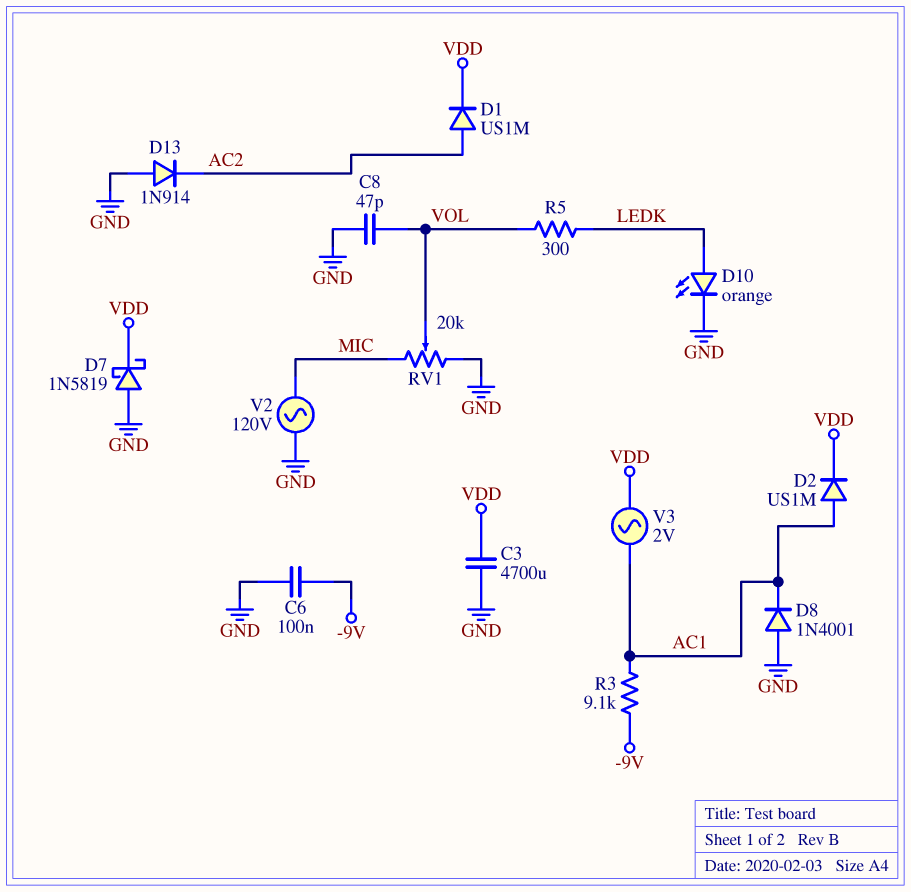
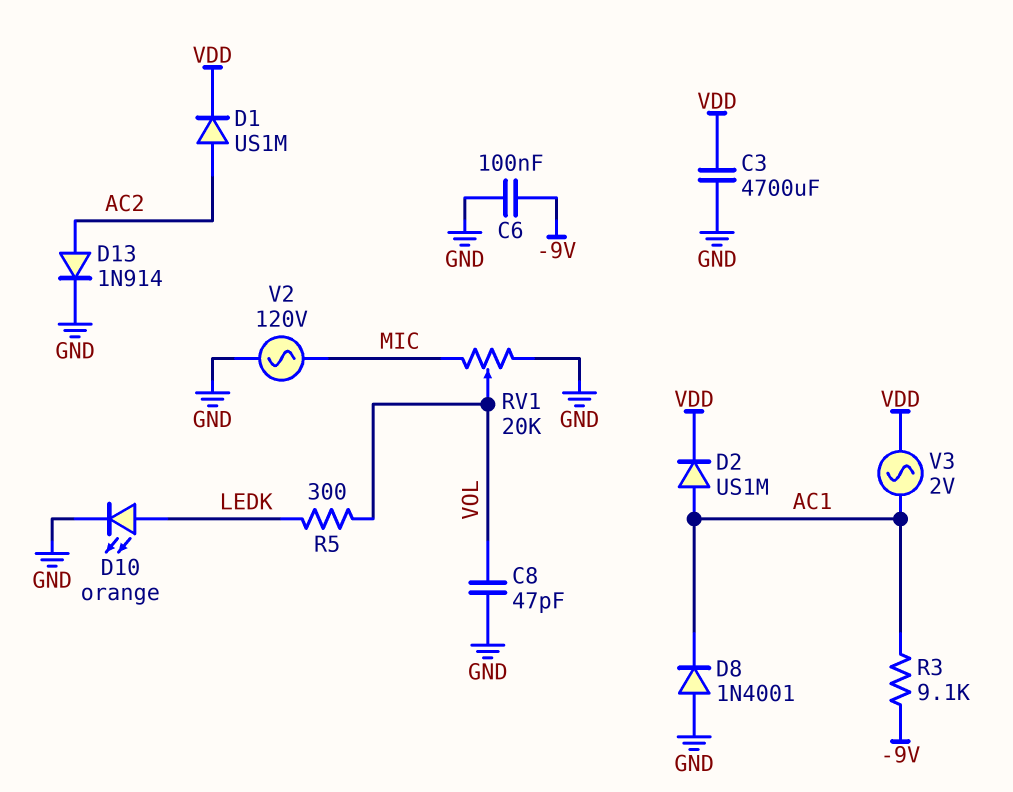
D7: schottky 1N5819 (A GND, K VDD) -> none
D13: diode 1N914 (A GND, K AC2) -> diode 1N914 (A AC2, K GND)

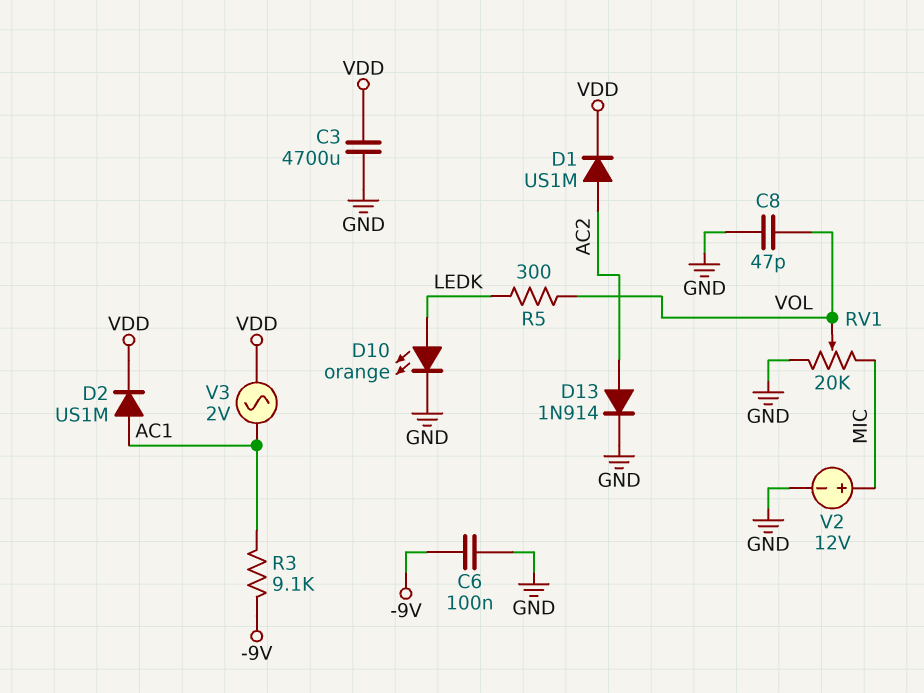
D8: diode 1N4001 (A GND, K AC1) -> none
V2: AC 120V (GND, MIC) -> 12V (plus MIC, minus GND)

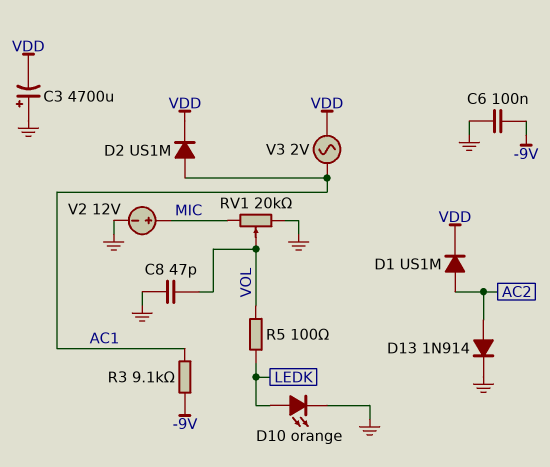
C3: 4700uF (GND, VDD) -> 4700uF (plus GND, minus VDD)
R5: 300 (LEDK, VOL) -> 100 (LEDK, VOL)

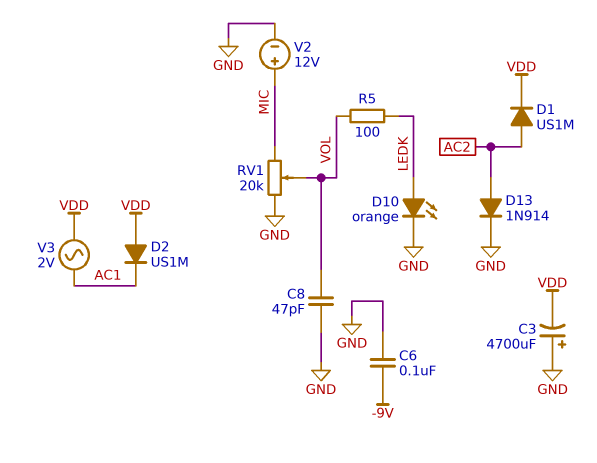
D2: diode US1M (A AC1, K VDD) -> diode US1M (A VDD, K AC1)
R3: 9.1k (-9V, AC1) -> none

